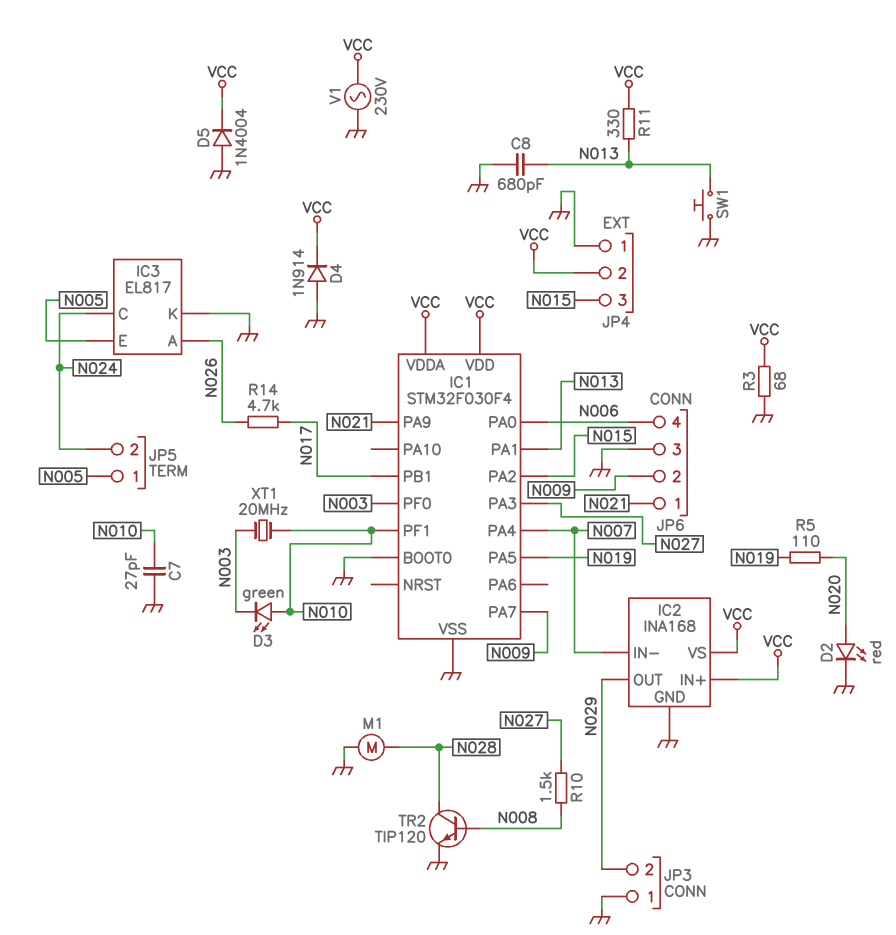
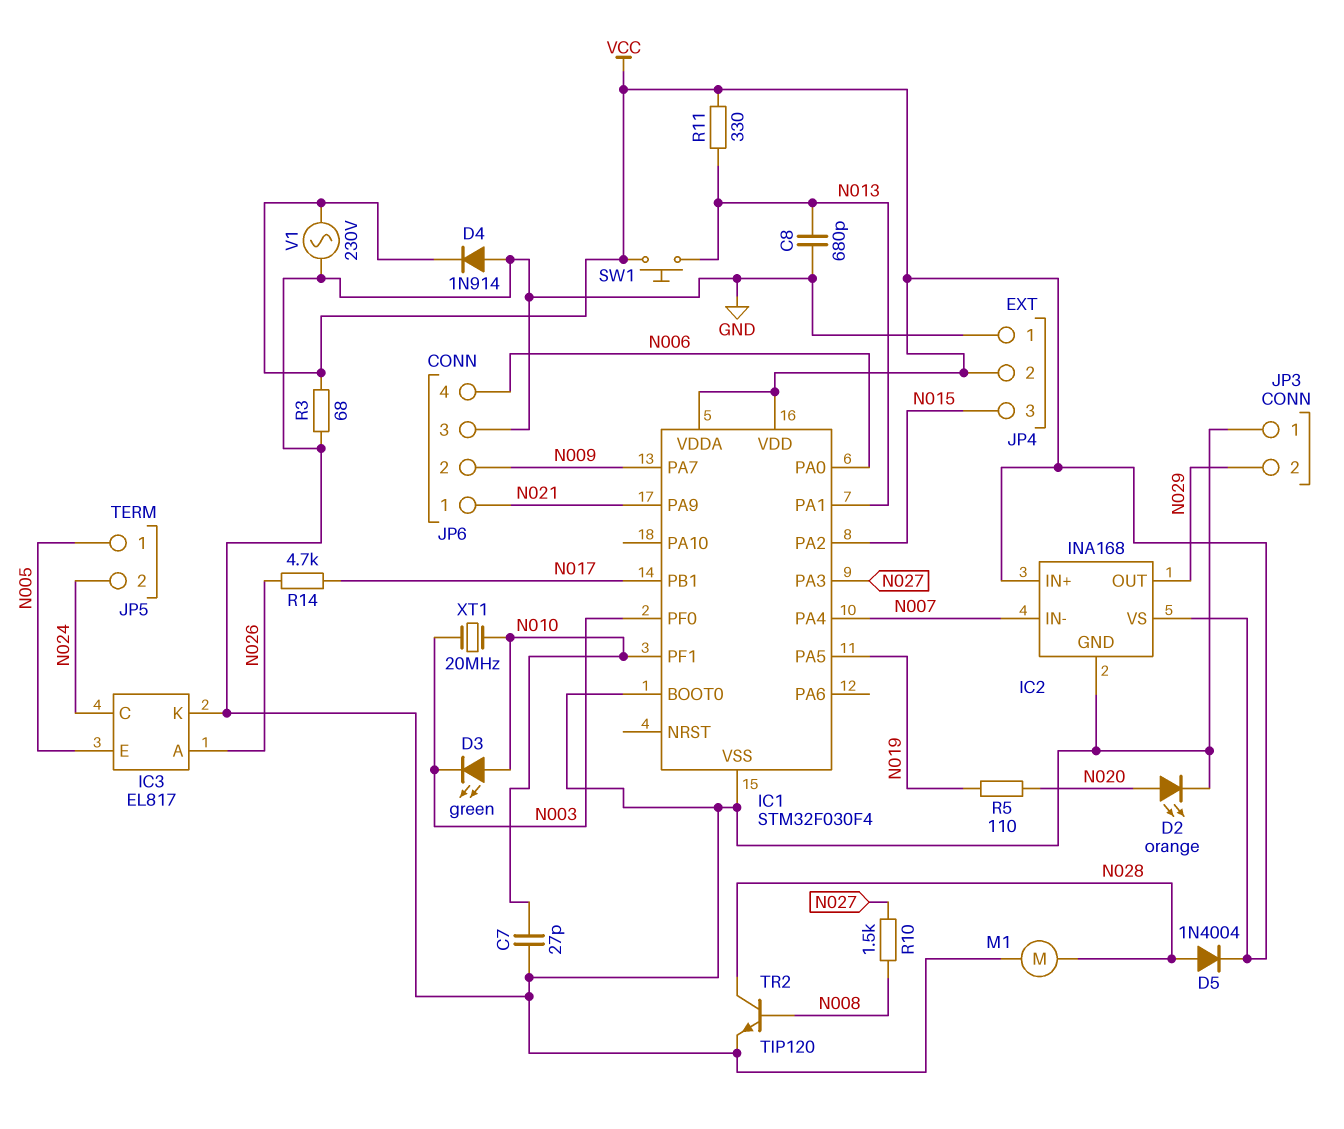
D2: LED red (A N020, K GND) -> LED orange (A N020, K GND)
D5: diode 1N4004 (A GND, K VCC) -> diode 1N4004 (A N028, K VCC)
SW1: button (GND, N013) -> button (N013, VCC)

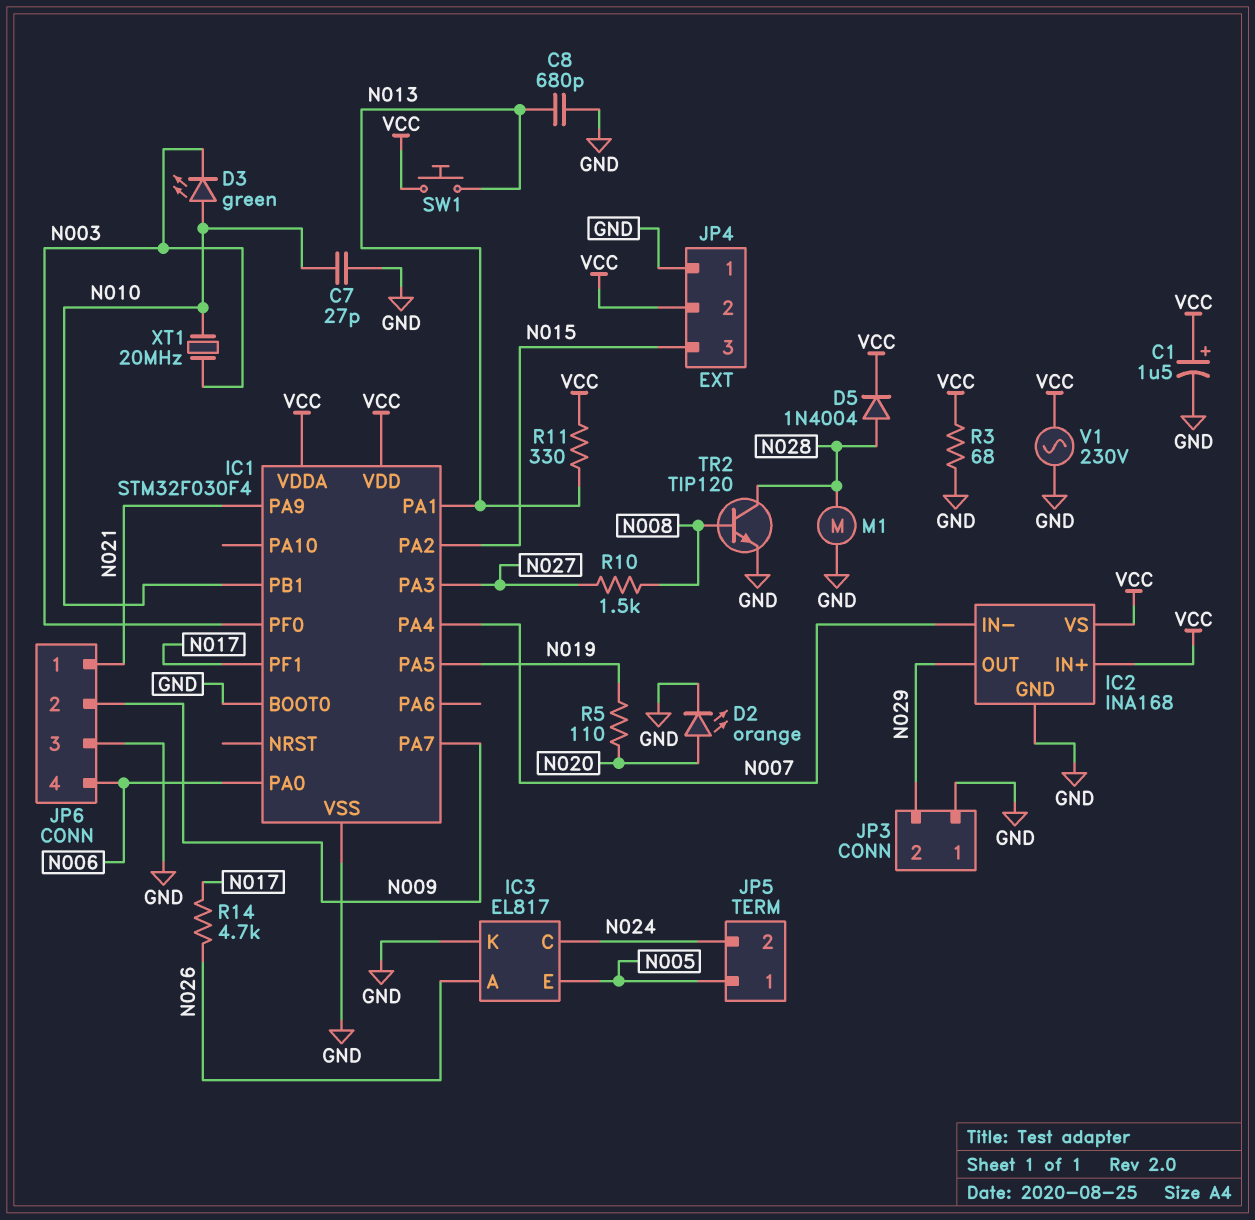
C1: none -> 1.5uF (plus VCC, minus GND)
D4: diode 1N914 (A GND, K VCC) -> none
IC1 pin PB1: N017 -> N010
IC1 pin PF1: N010 -> N017

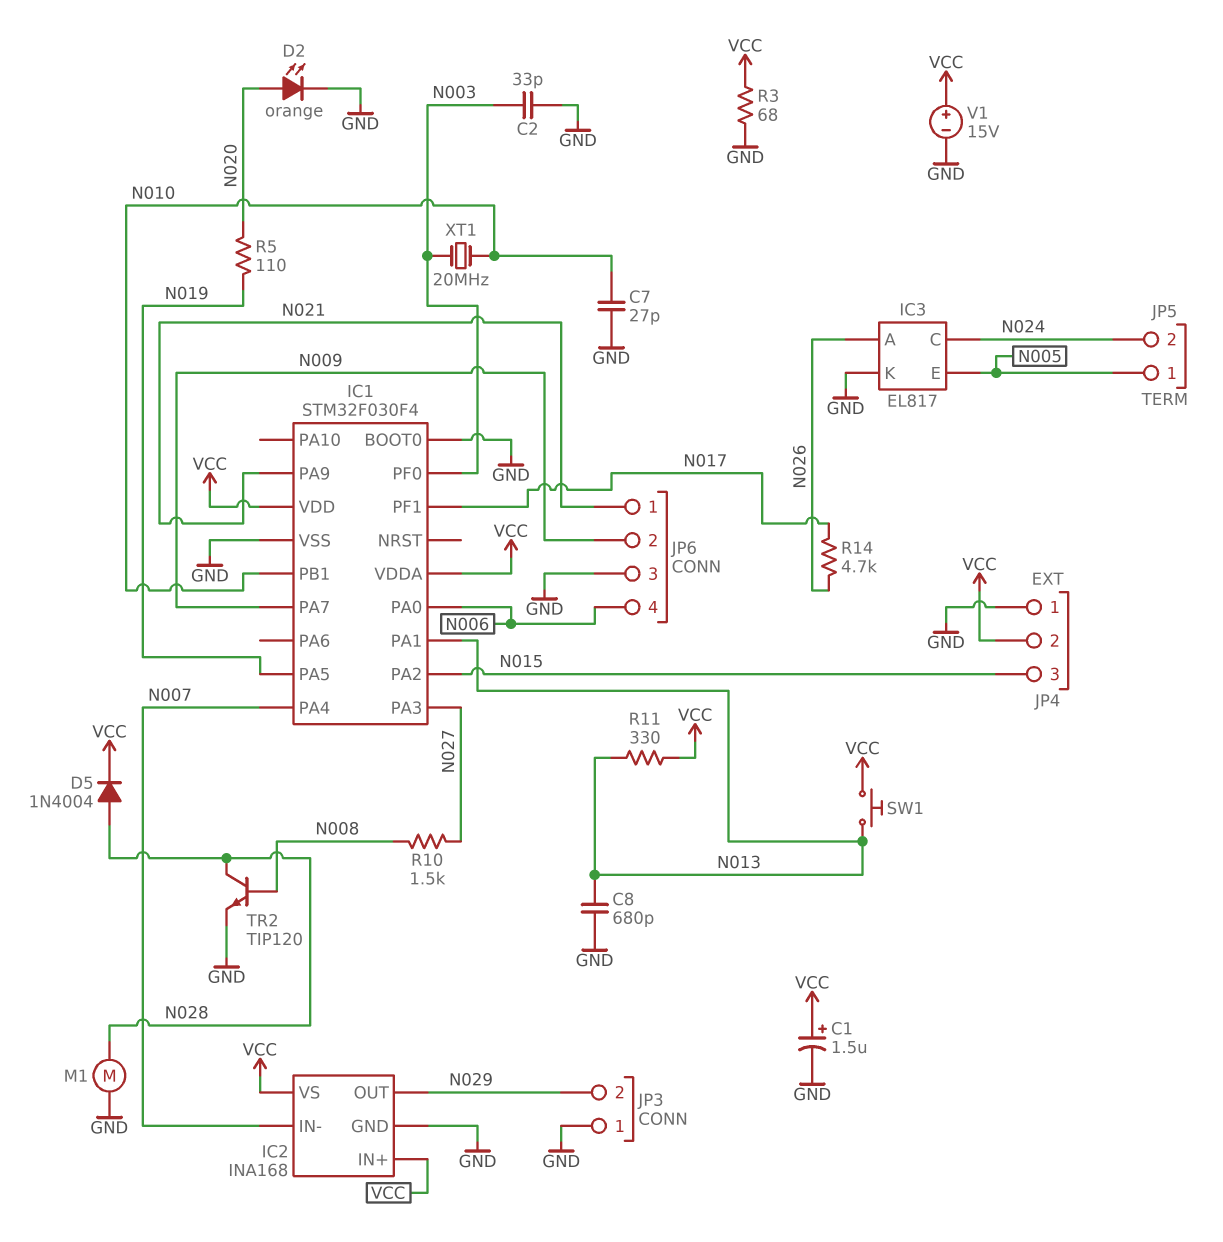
C2: none -> 33pF (GND, N003)
D3: LED green (A N010, K N003) -> none
V1: AC 230V (GND, VCC) -> 15V (plus VCC, minus GND)

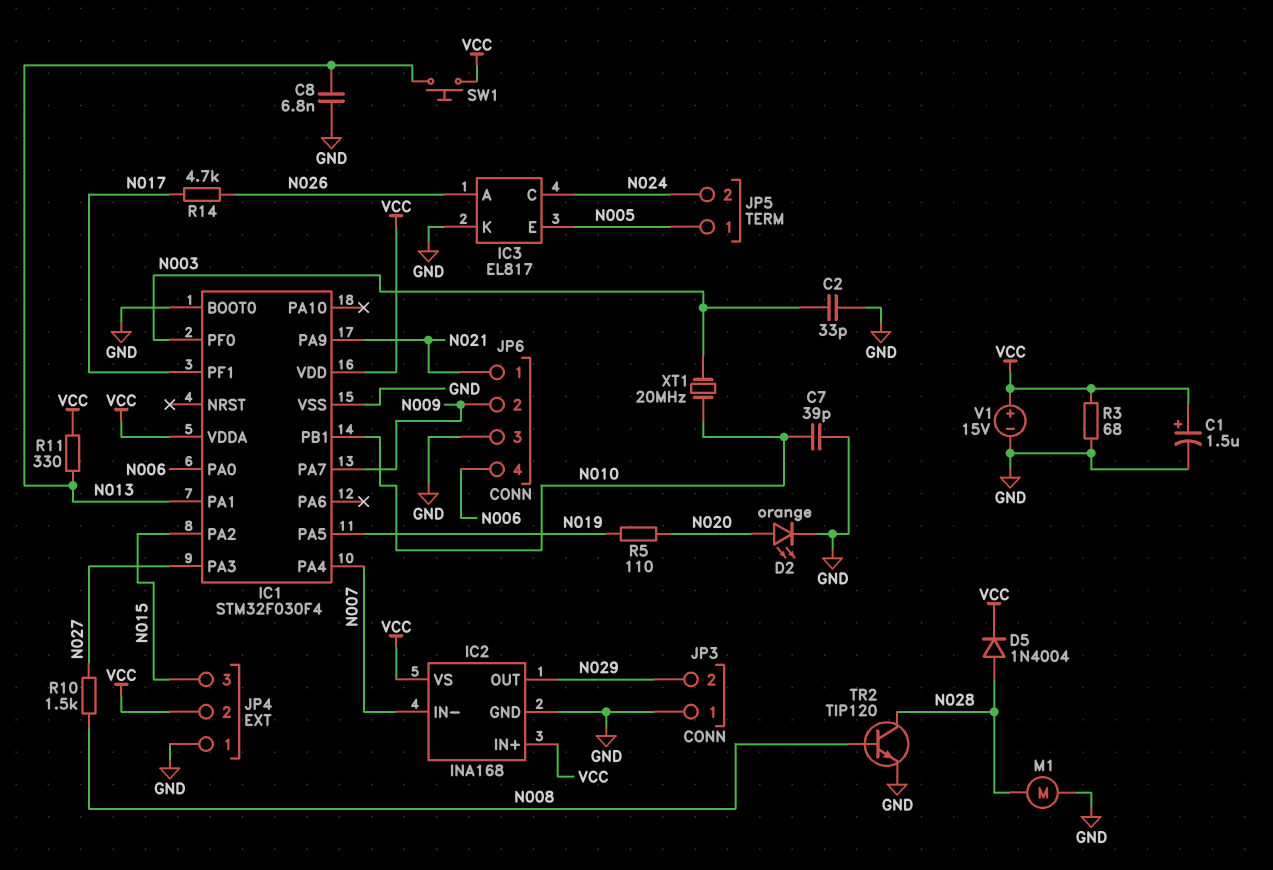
C7: 27pF (GND, N010) -> 39pF (GND, N010)
C8: 680pF (GND, N013) -> 6.8nF (GND, N013)

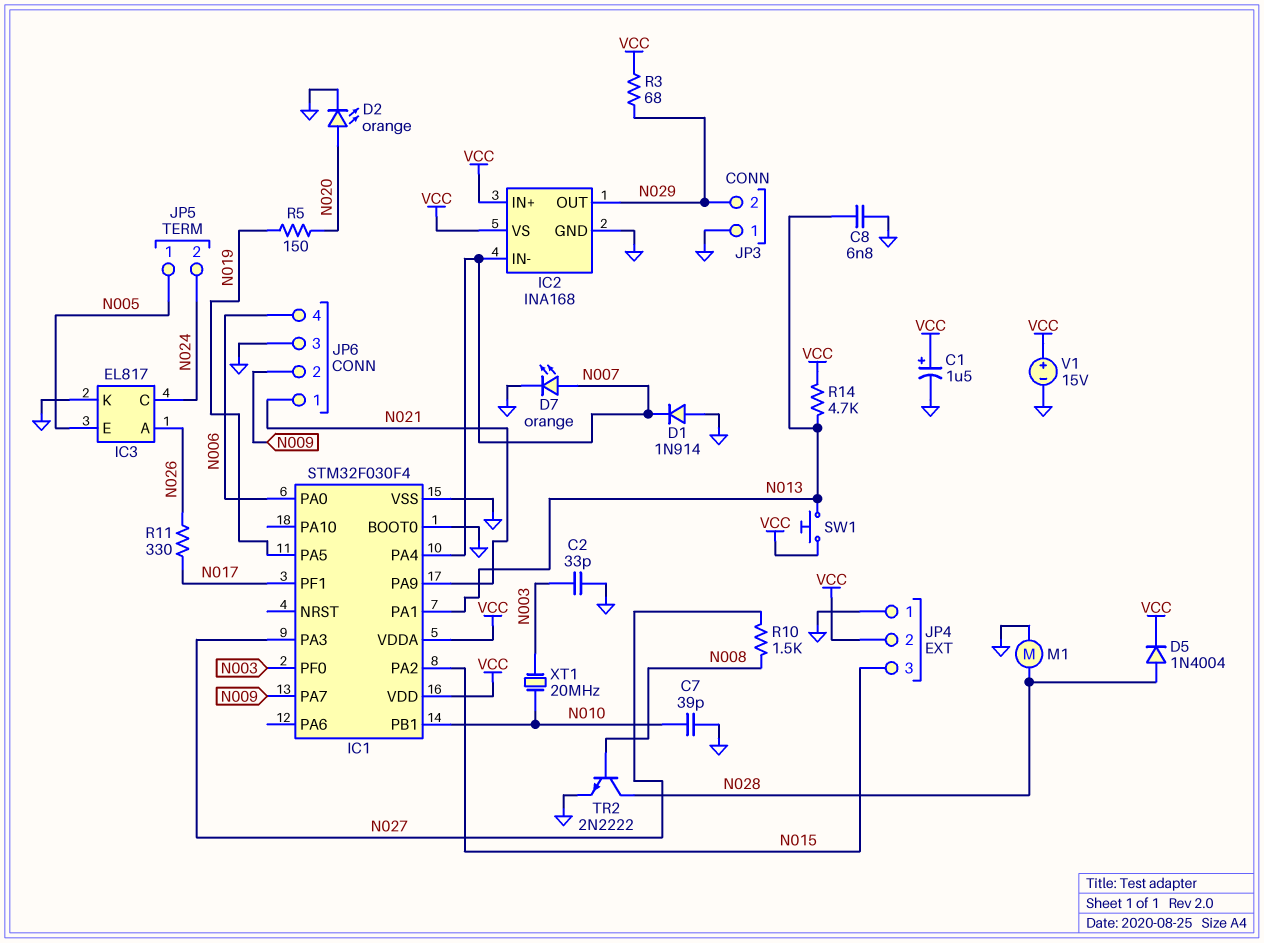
D1: none -> diode 1N914 (A GND, K N007)
D7: none -> LED orange (A N007, K GND)
R3: 68 (GND, VCC) -> 68 (N029, VCC)
R5: 110 (N019, N020) -> 150 (N019, N020)
R11: 330 (N013, VCC) -> 330 (N017, N026)
R14: 4.7k (N017, N026) -> 4.7k (N013, VCC)
TR2: NPN TIP120 (B N008, C N028, E GND) -> NPN 2N2222 (B N008, C N028, E GND)

